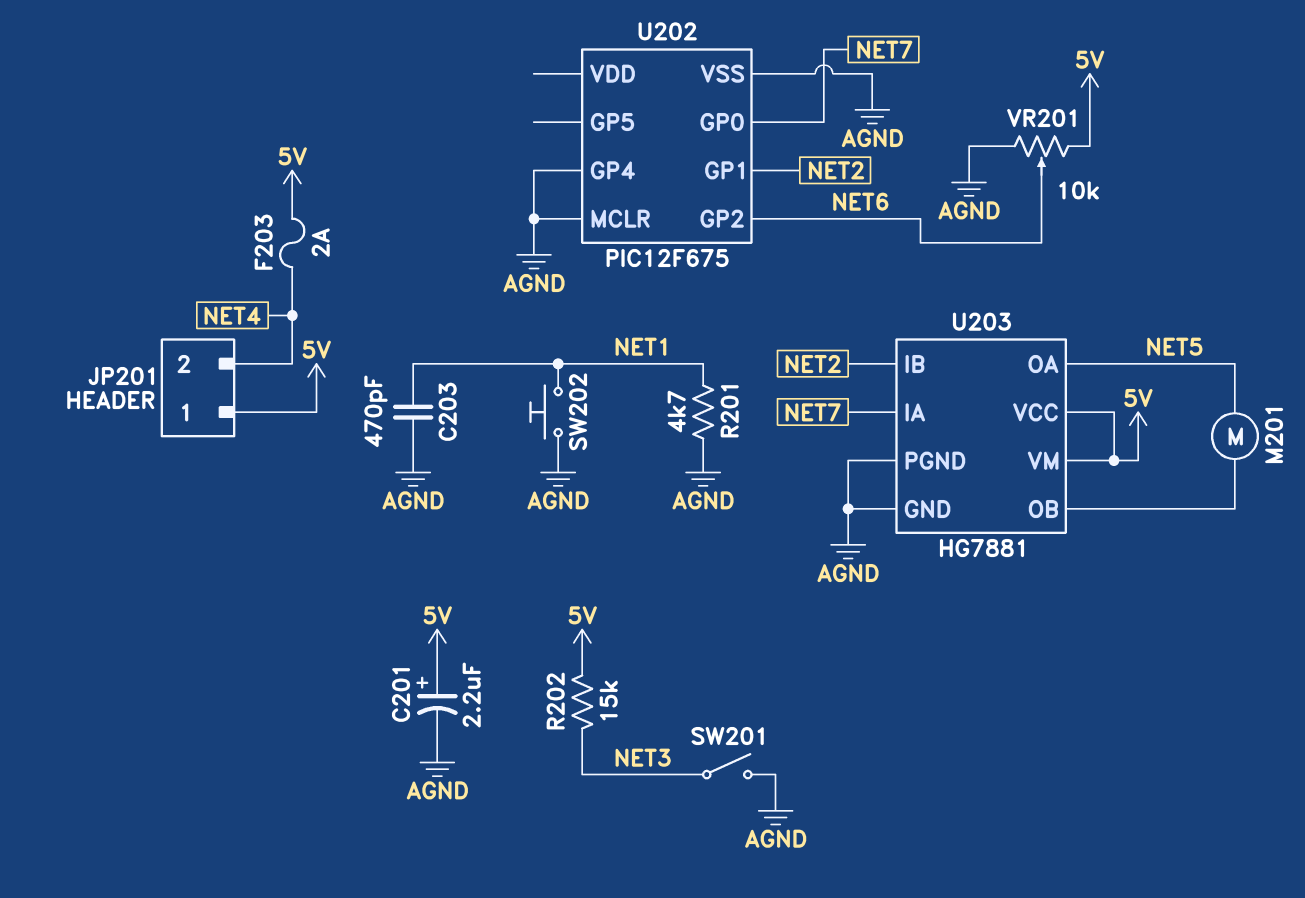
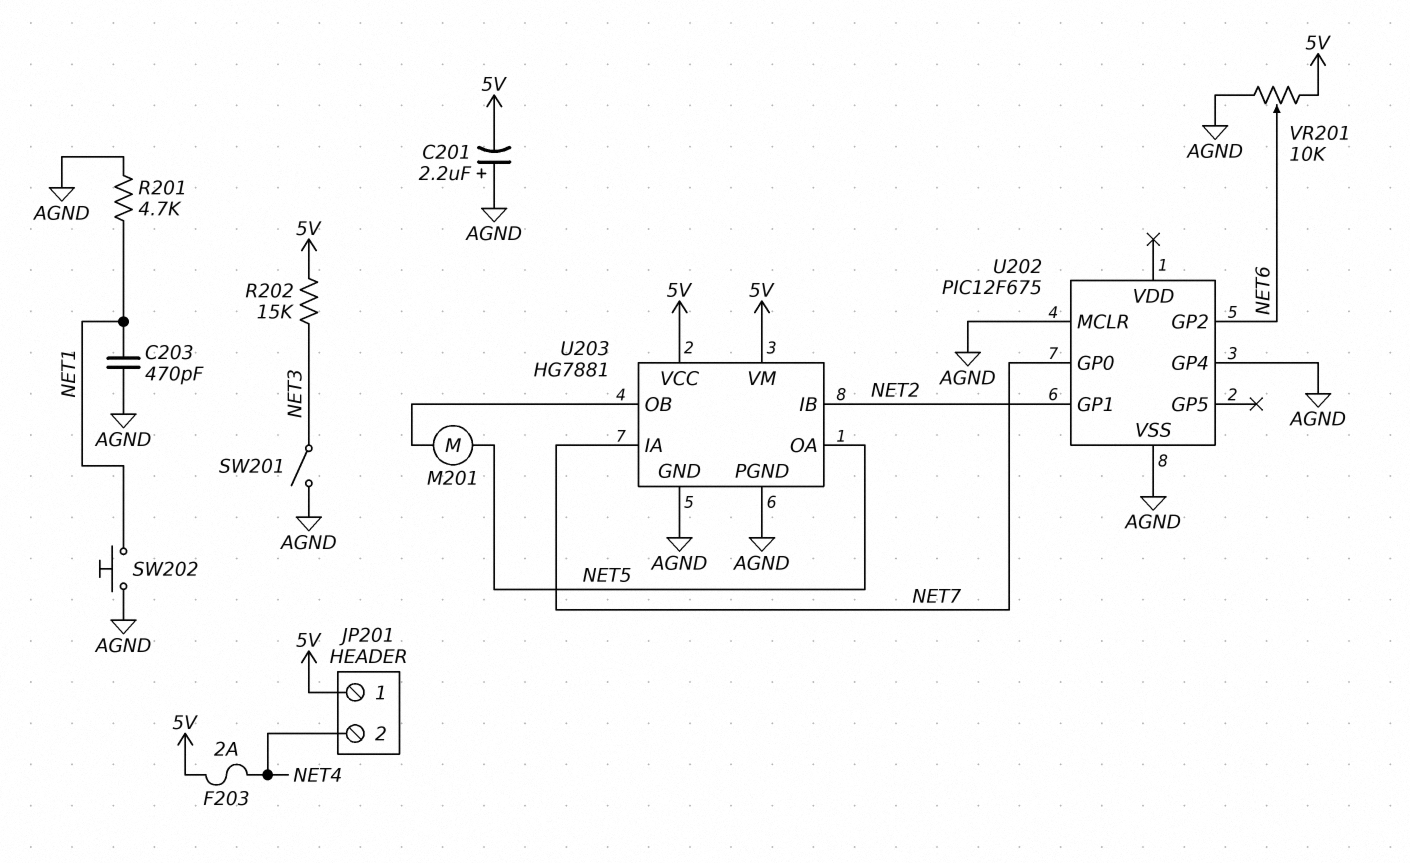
C201: 2.2uF (plus 5V, minus AGND) -> 2.2uF (plus AGND, minus 5V)

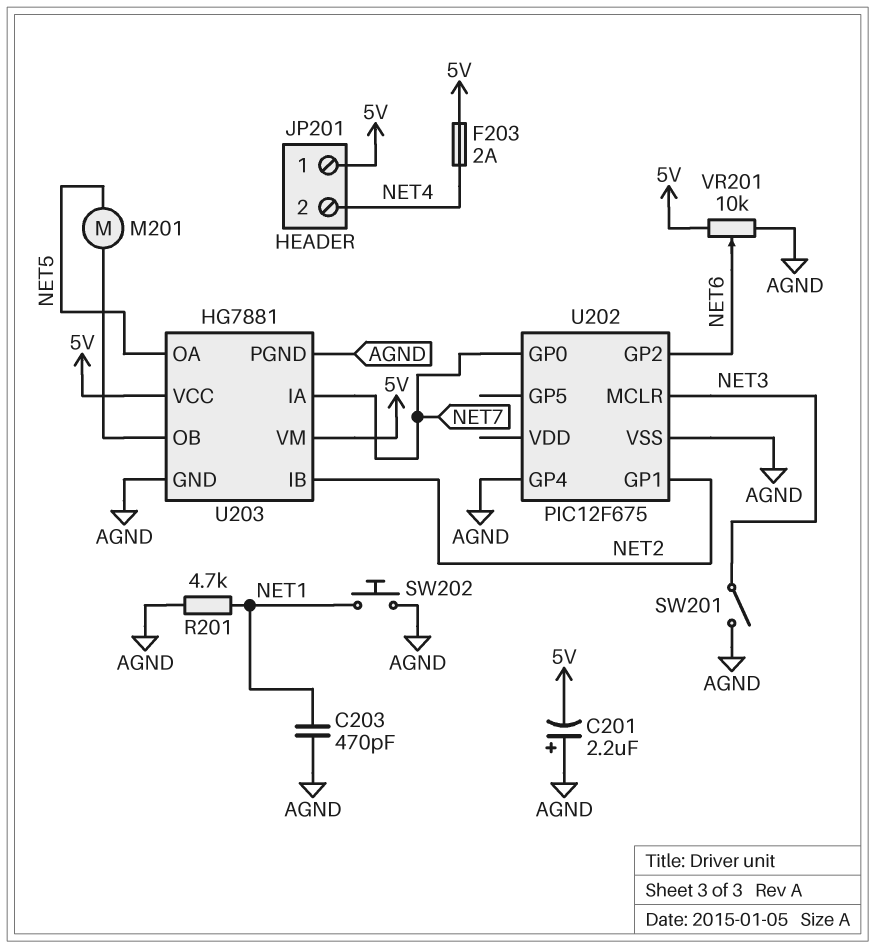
R202: 15k (5V, NET3) -> none
U202 pin MCLR: AGND -> NET3

